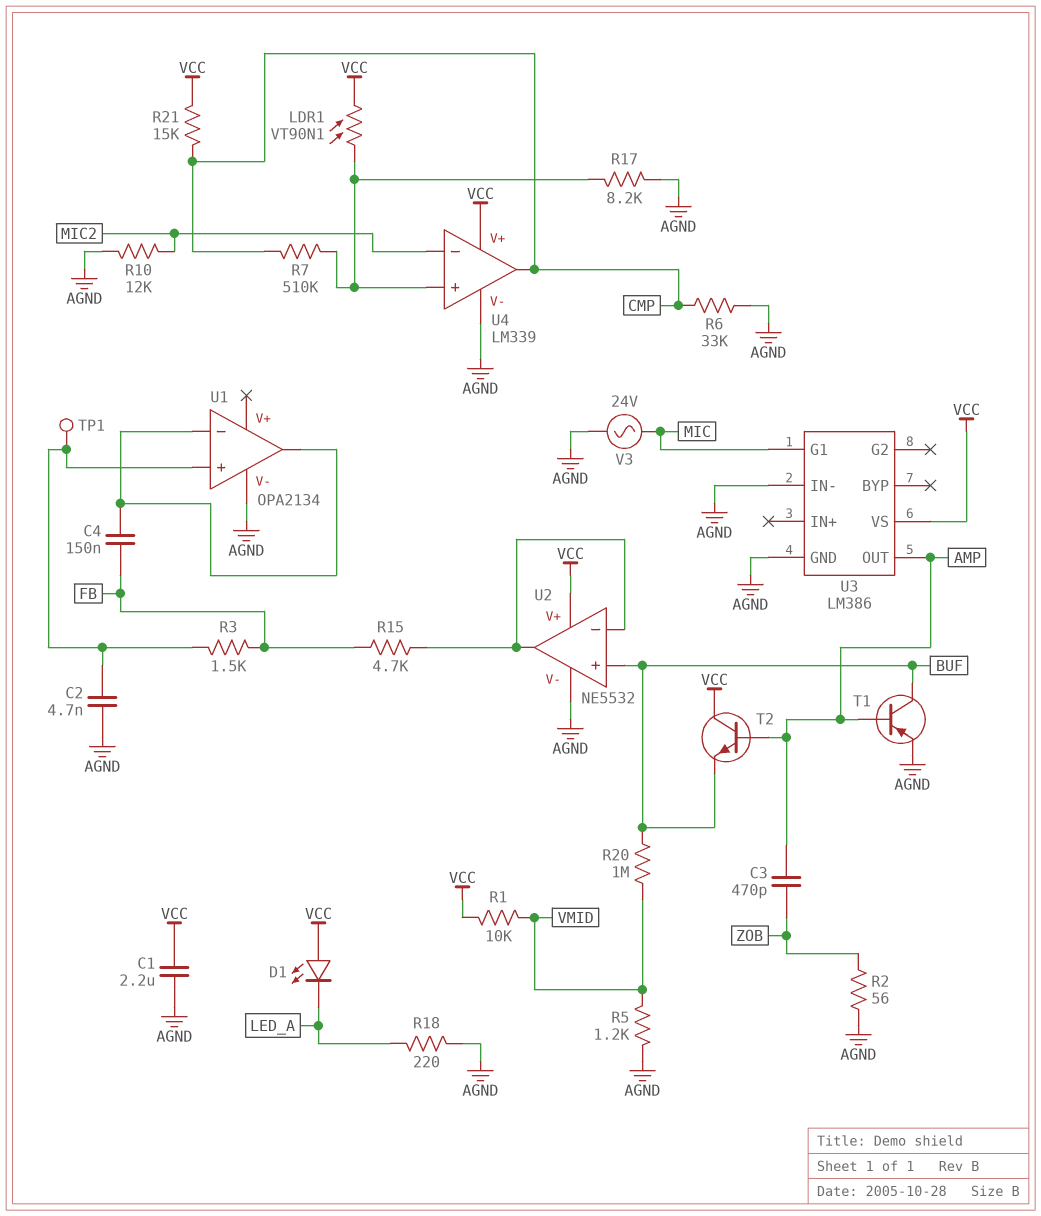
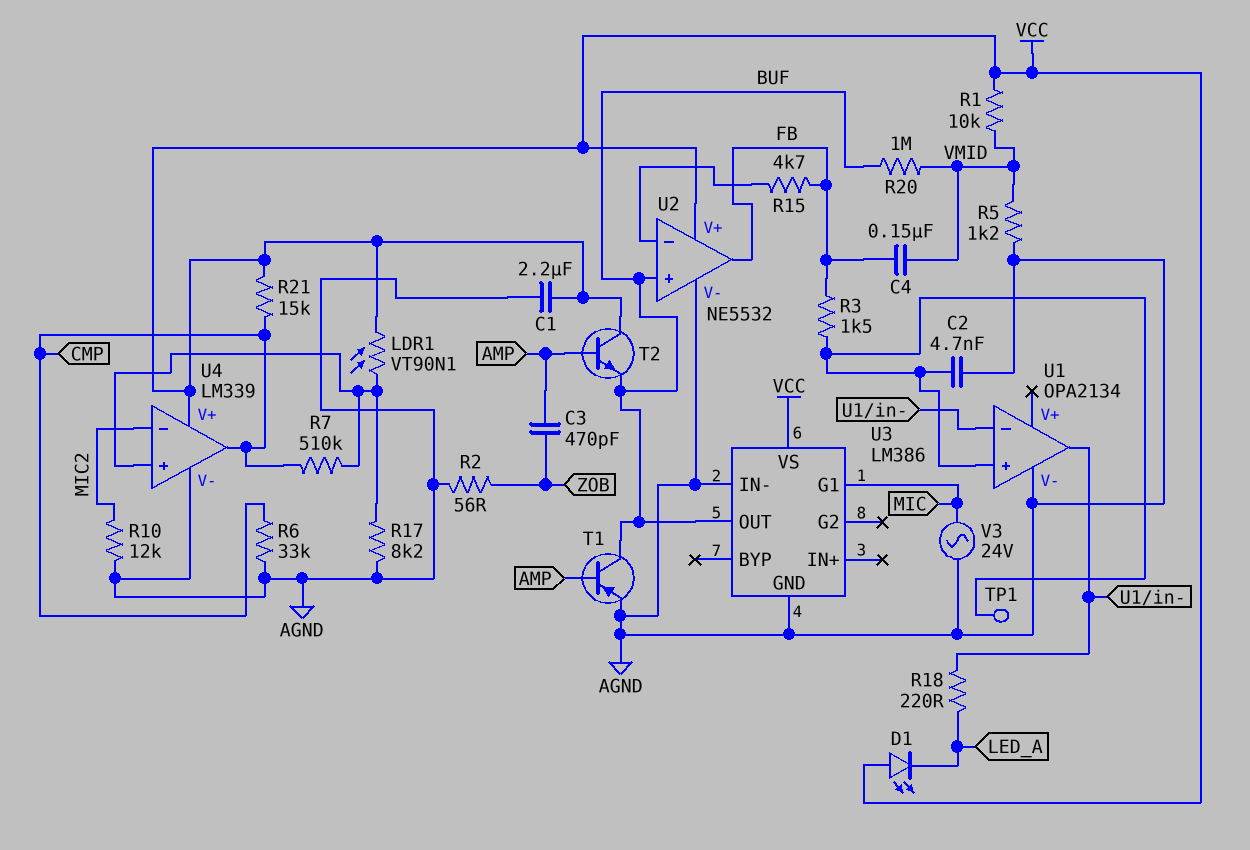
C4: 150nF (FB, U1/in-) -> 150nF (FB, VMID)
R18: 220 (AGND, LED_A) -> 220 (LED_A, U1/in-)
U2 pin out: U2/in- -> FB
U3 pin OUT: AMP -> BUF

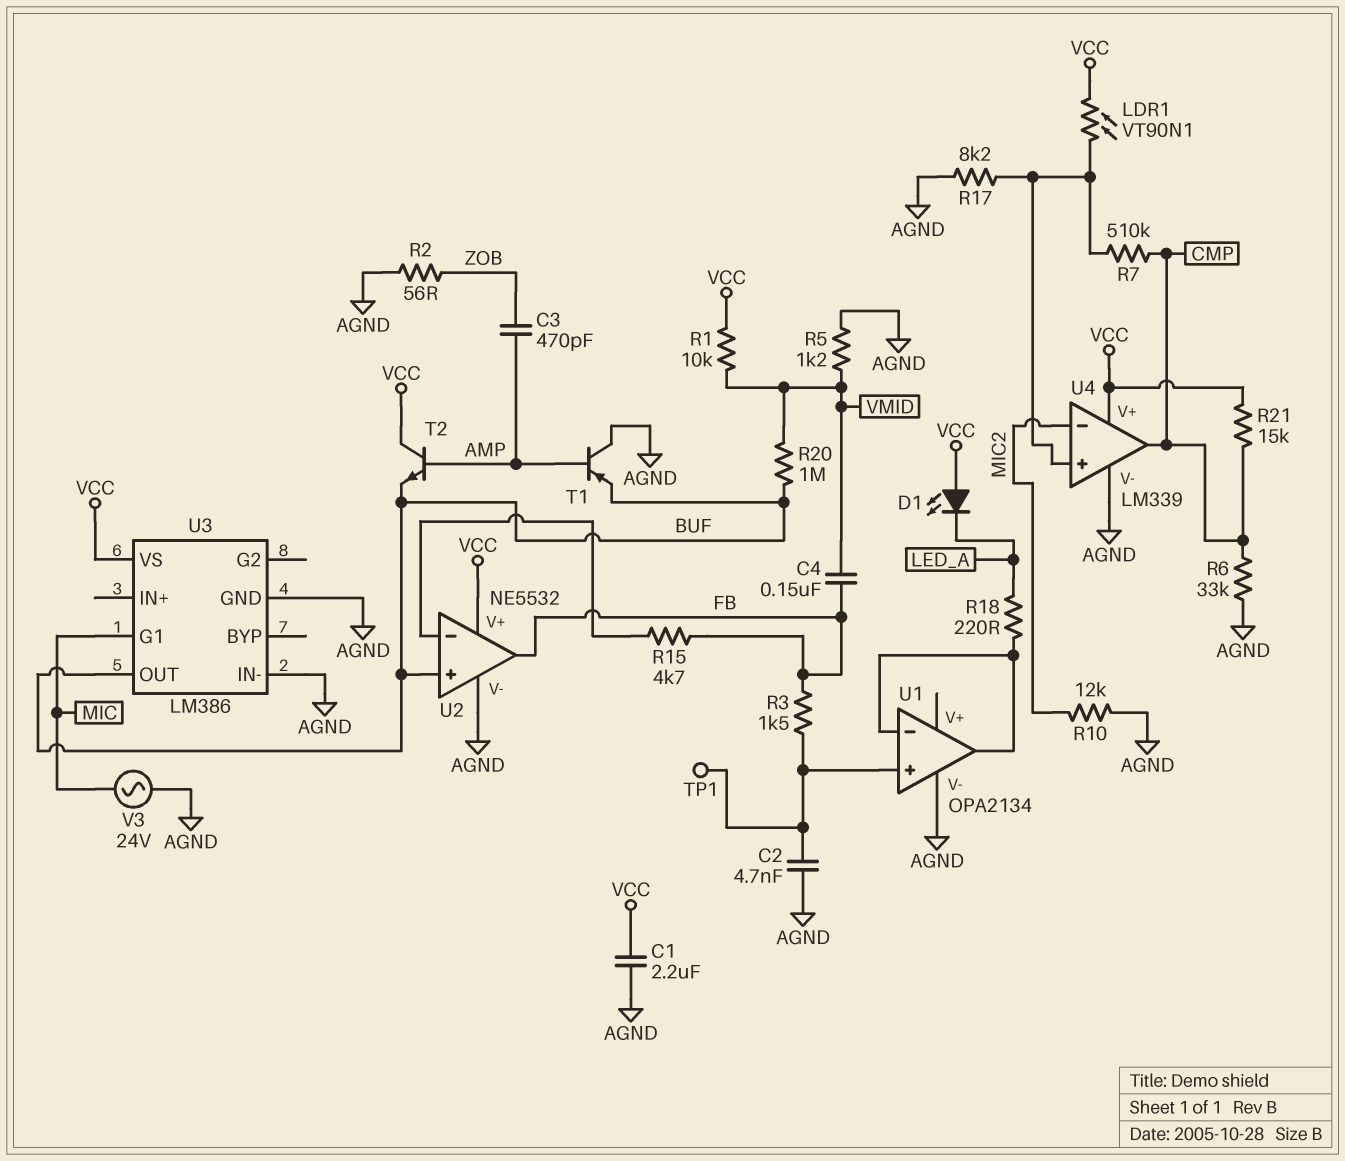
T1: PNP (B AMP, C BUF, E AGND) -> PNP (B AMP, C AGND, E BUF)

